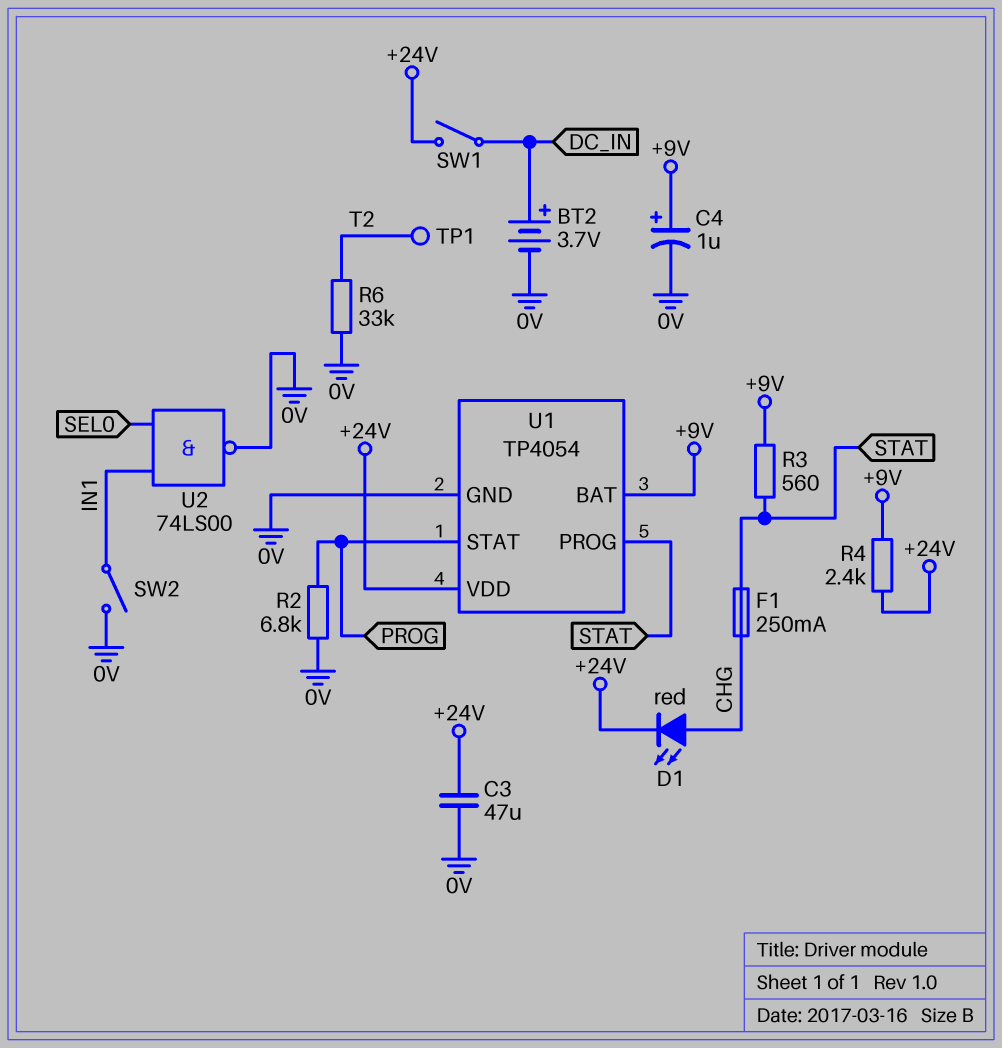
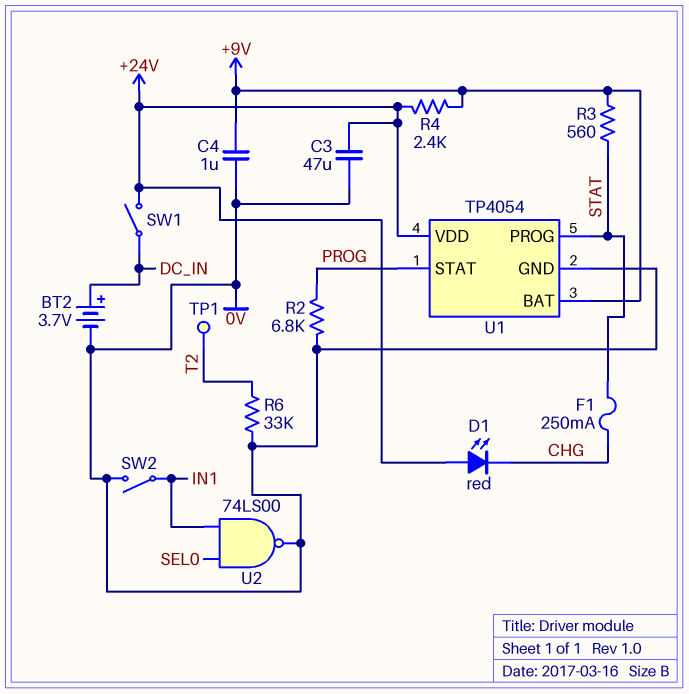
C4: 1uF (plus +9V, minus 0V) -> 1uF (+9V, 0V)
D1: LED red (A CHG, K +24V) -> LED red (A +24V, K CHG)

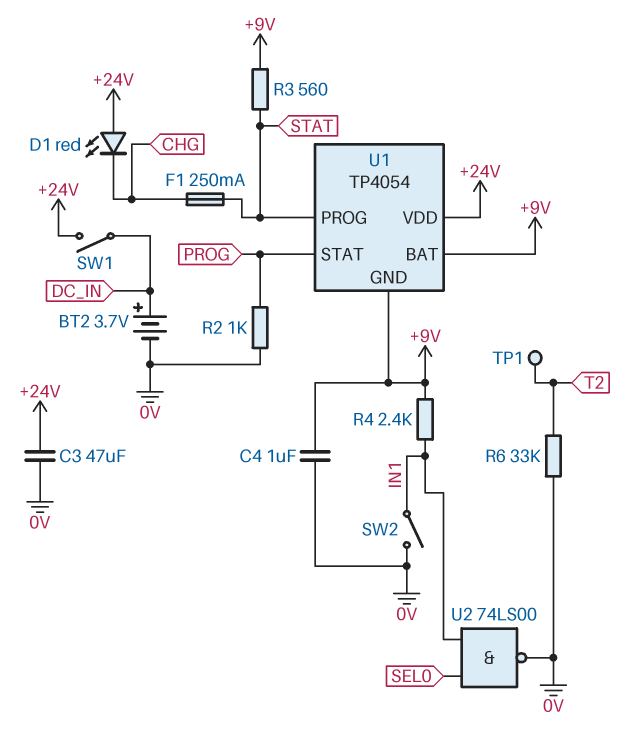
R2: 6.8k (0V, PROG) -> 1k (0V, PROG)
R4: 2.4k (+9V, +24V) -> 2.4k (+9V, IN1)
U1 pin GND: 0V -> +9V

